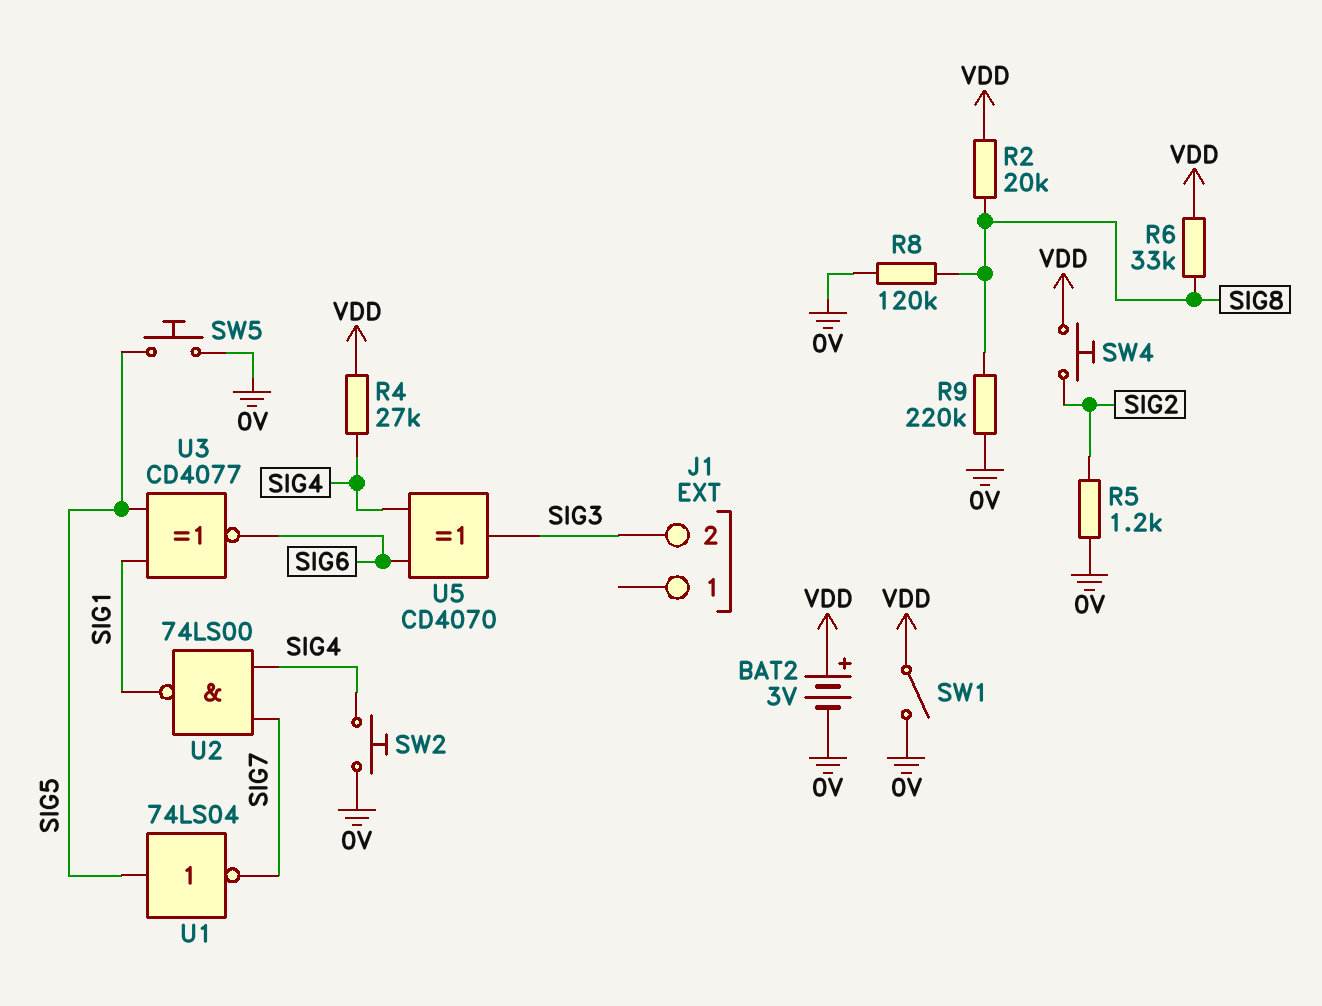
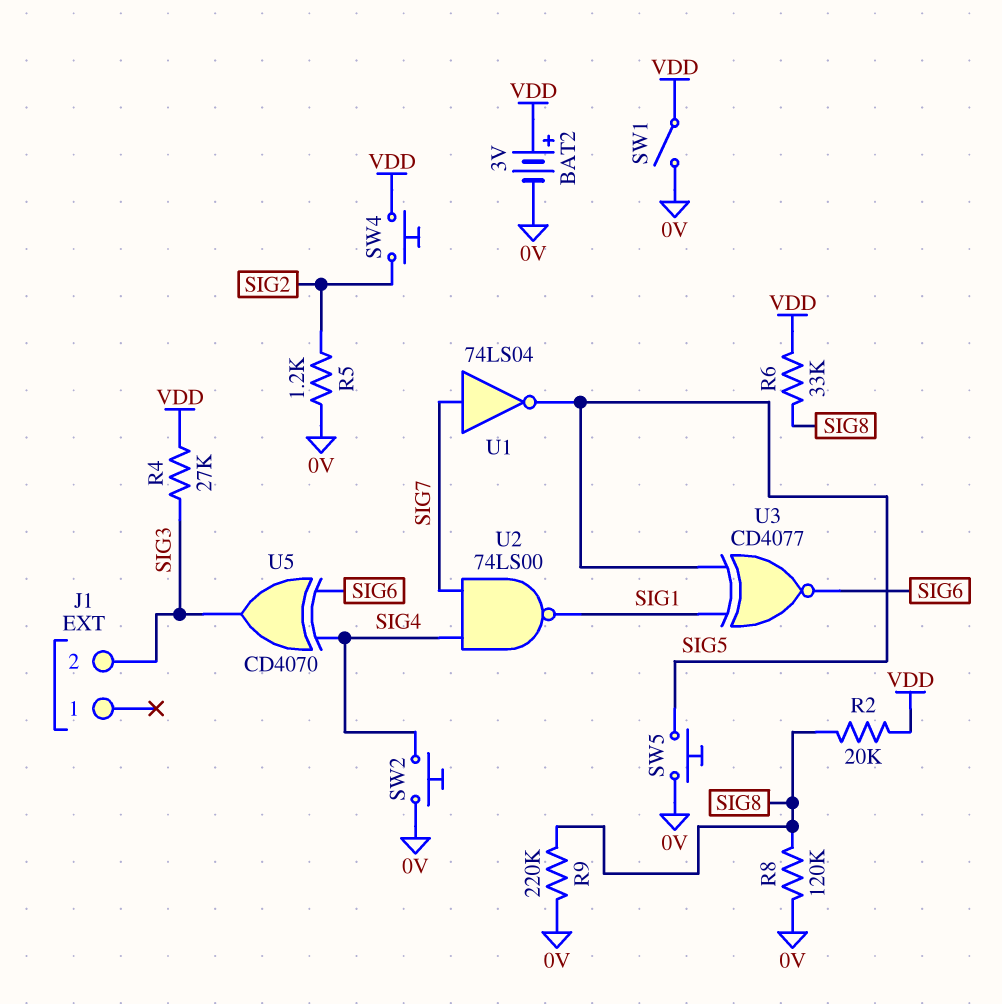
R4: 27k (SIG4, VDD) -> 27k (SIG3, VDD)
U1: NOT 74LS04 (in SIG5, out SIG7) -> NOT 74LS04 (in SIG7, out SIG5)

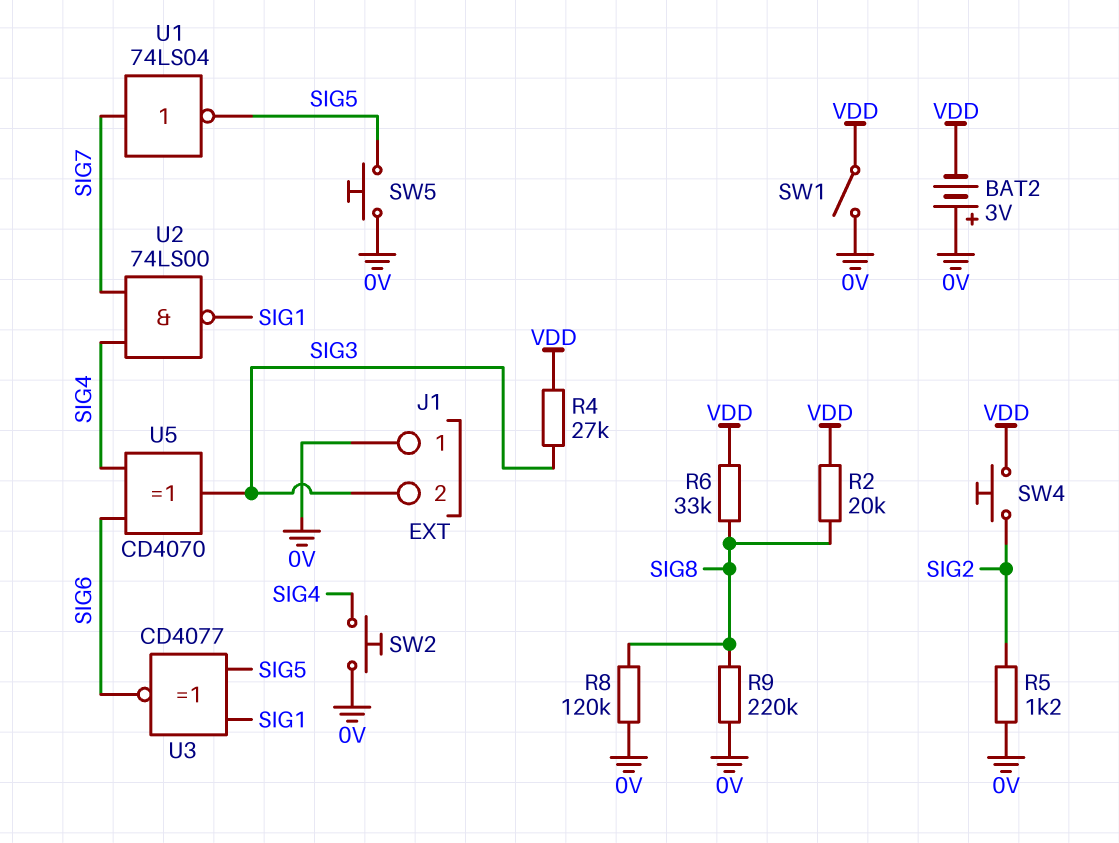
BAT2: 3V (plus VDD, minus 0V) -> 3V (plus 0V, minus VDD)
J1 pin 1: none -> 0V

